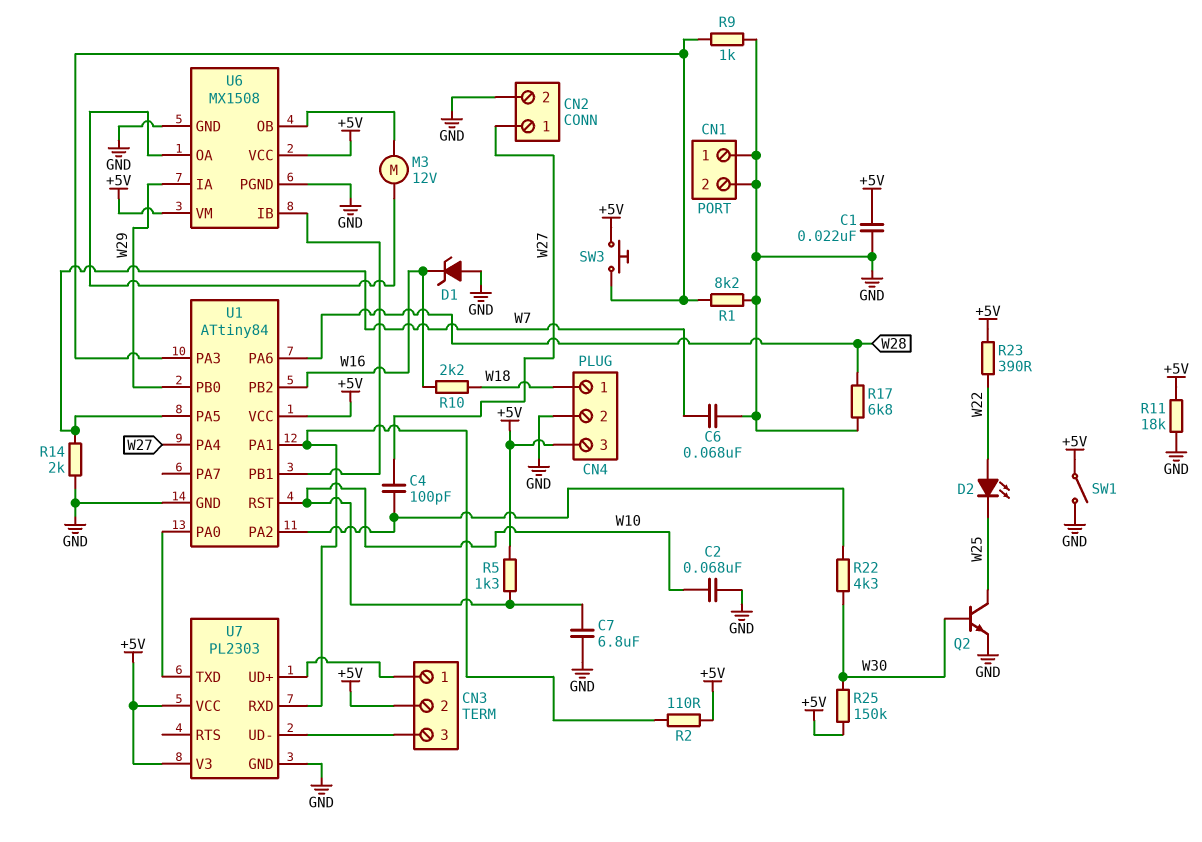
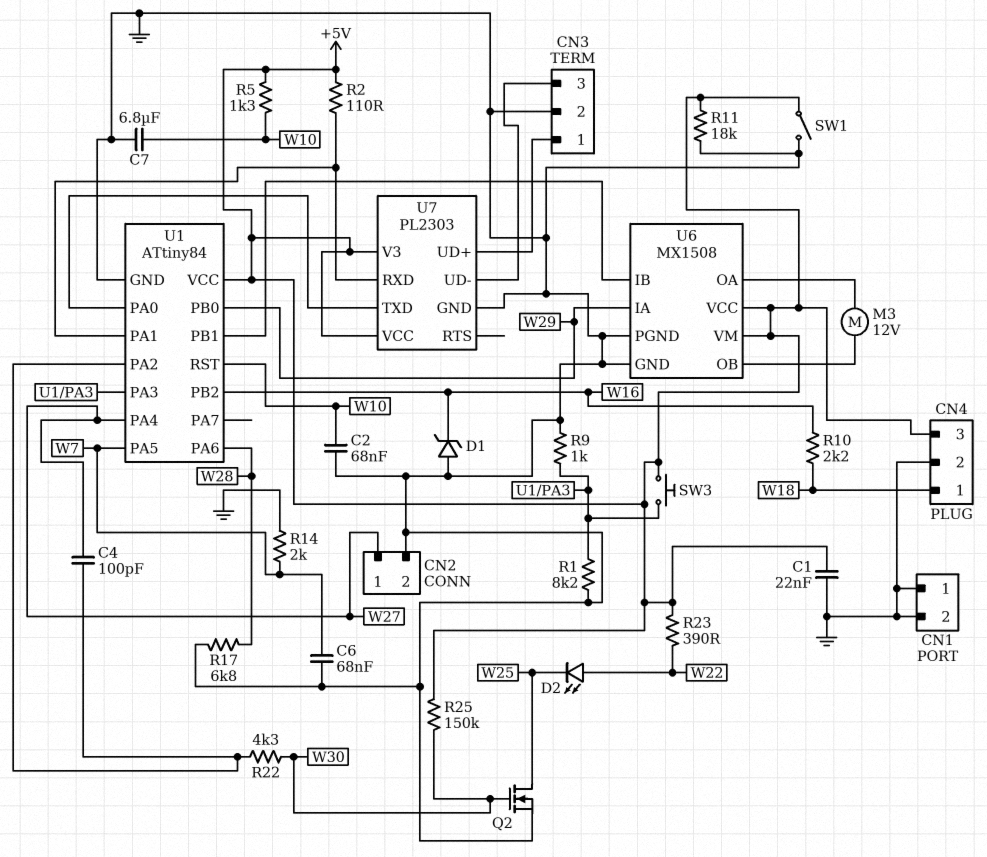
CN3 pin 2: +5V -> GND
Q2: NPN (B W30, C W25, E GND) -> NMOS (G W30, D W25, S GND)

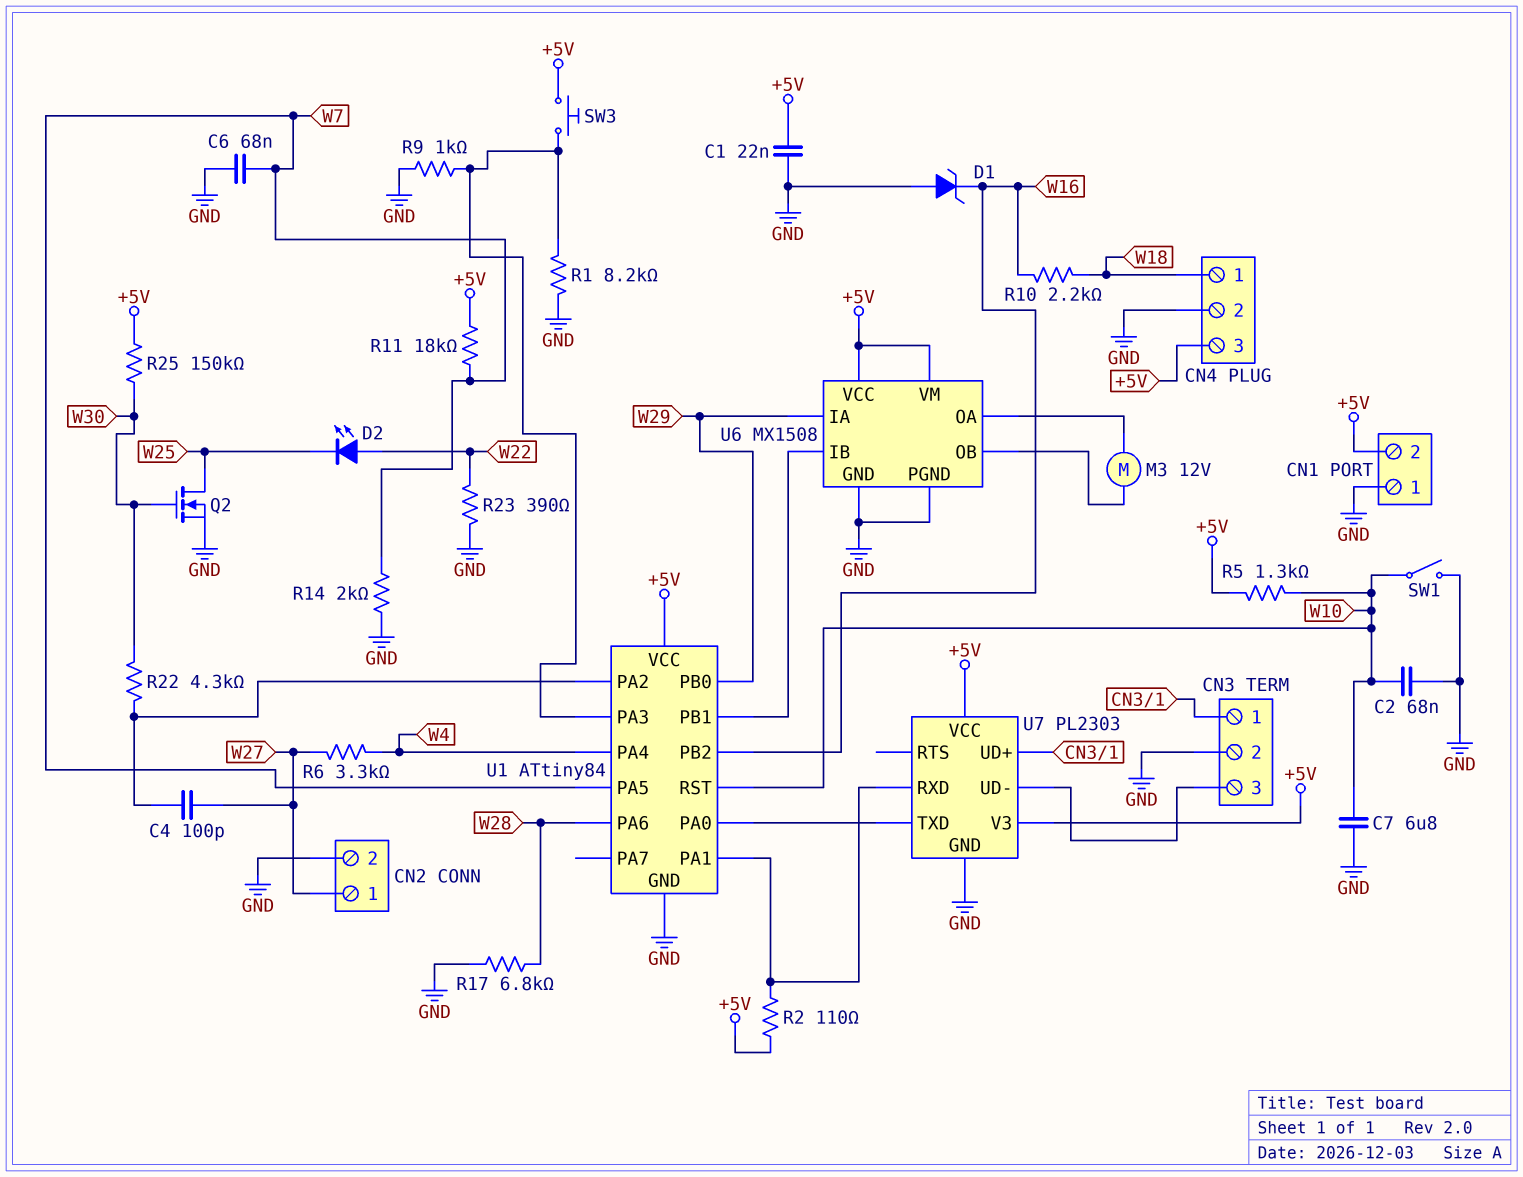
CN1 pin 2: GND -> +5V
R6: none -> 3.3k (W4, W27)
R11: 18k (+5V, GND) -> 18k (+5V, W7)
R23: 390 (+5V, W22) -> 390 (GND, W22)
SW1: switch (+5V, GND) -> switch (GND, W10)
U1 pin PA4: W27 -> W4

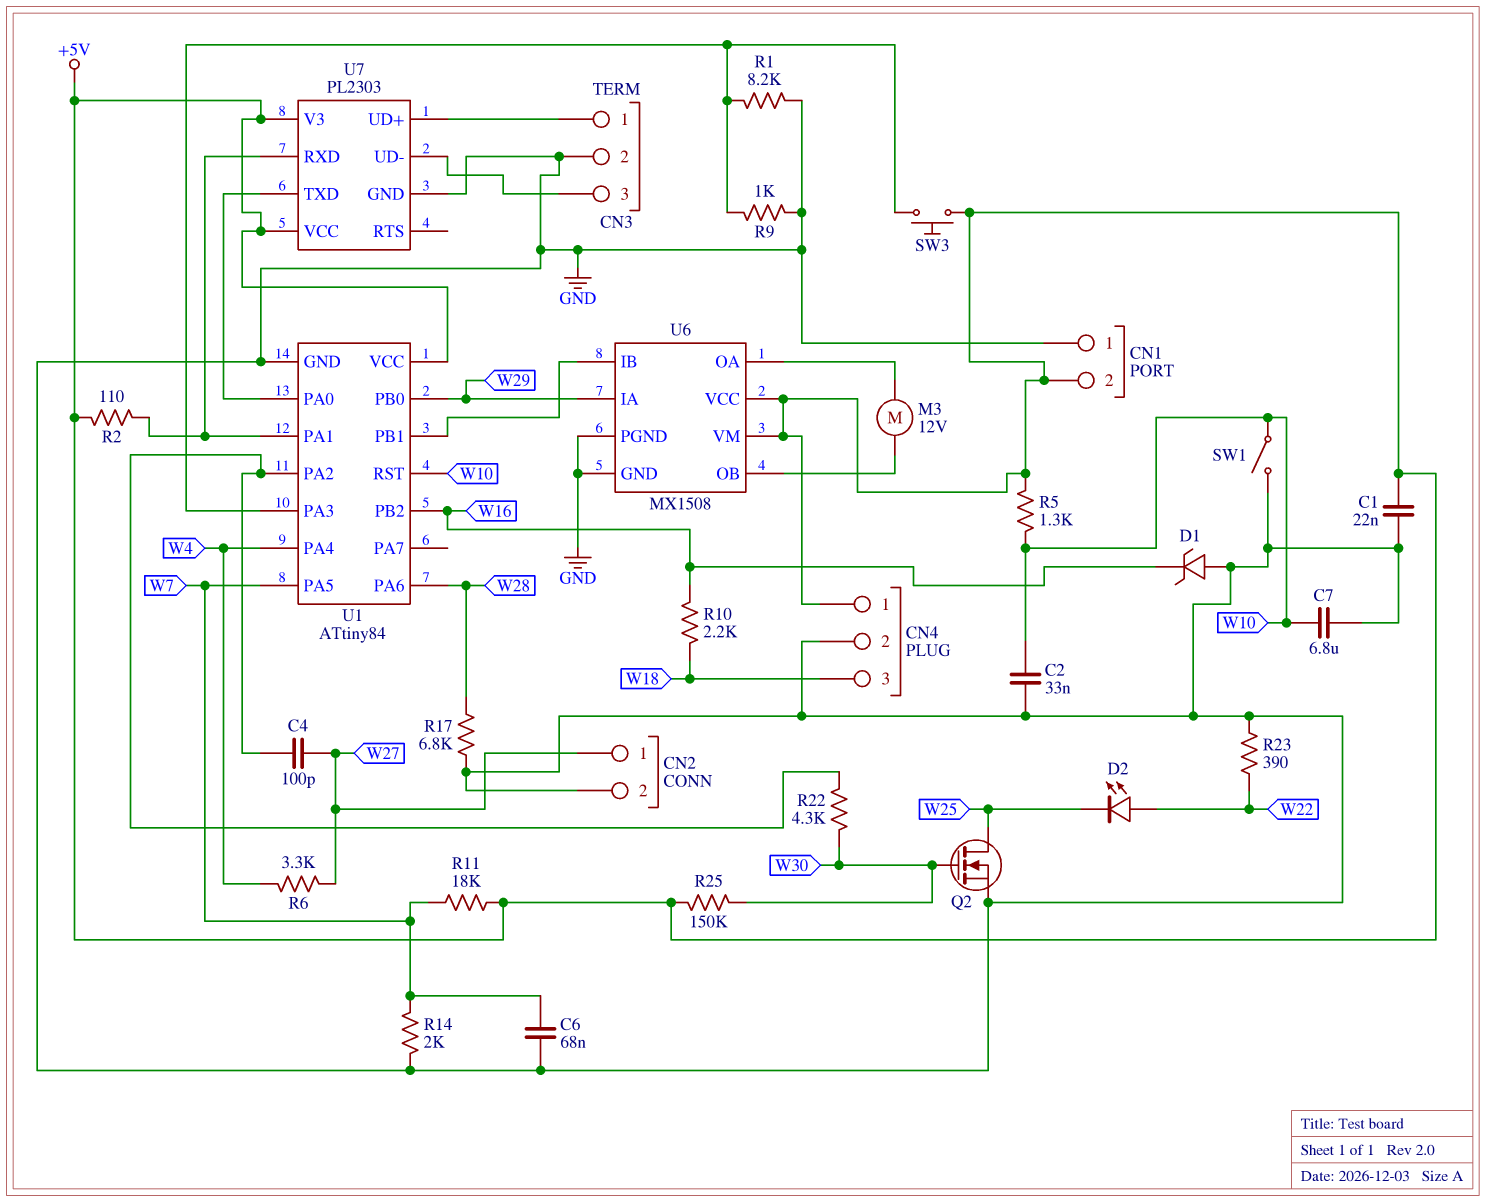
C2: 68nF (GND, W10) -> 33nF (GND, W10)
CN4 pin 1: W18 -> +5V
CN4 pin 3: +5V -> W18

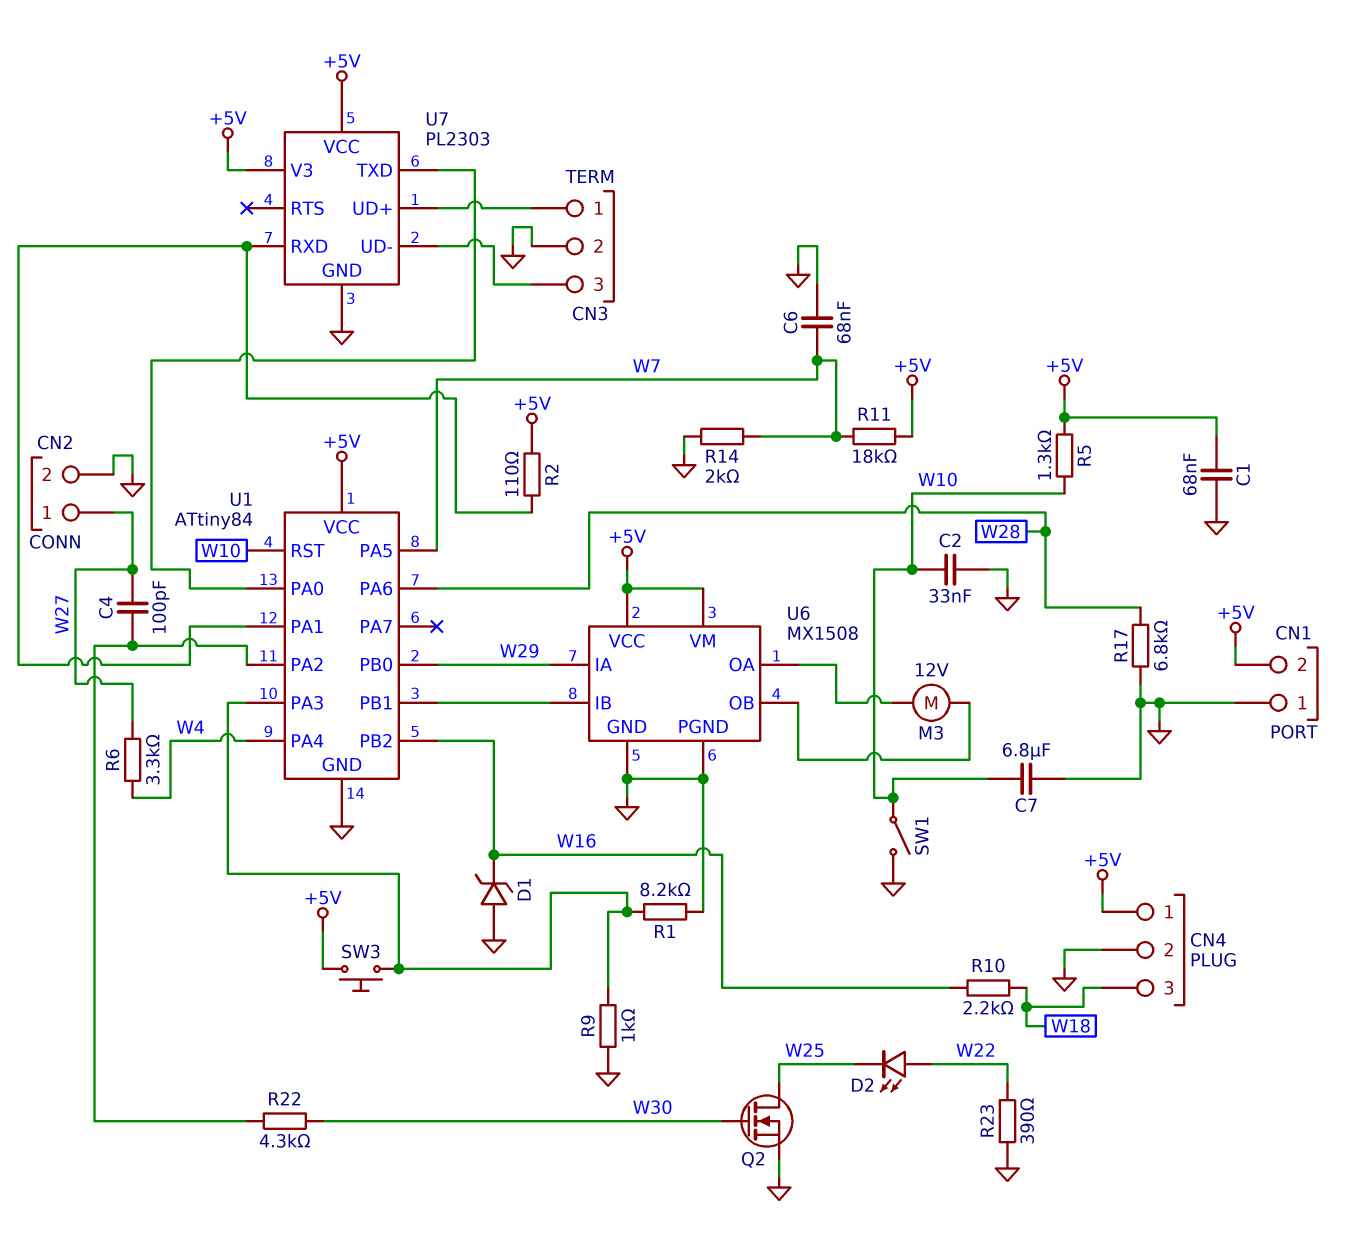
C1: 22nF (+5V, GND) -> 68nF (+5V, GND)
R25: 150k (+5V, W30) -> none

